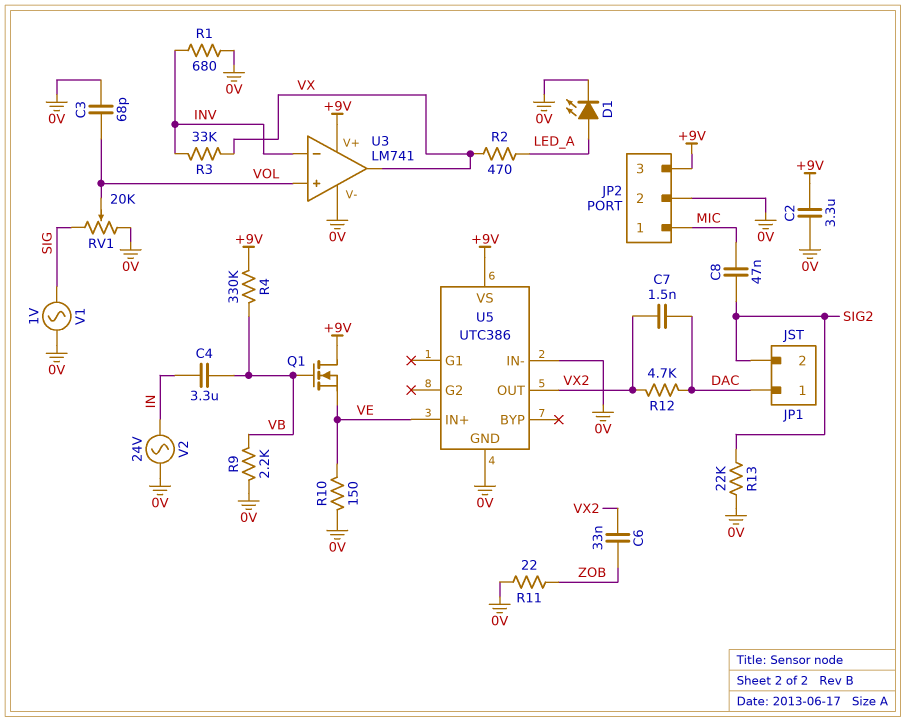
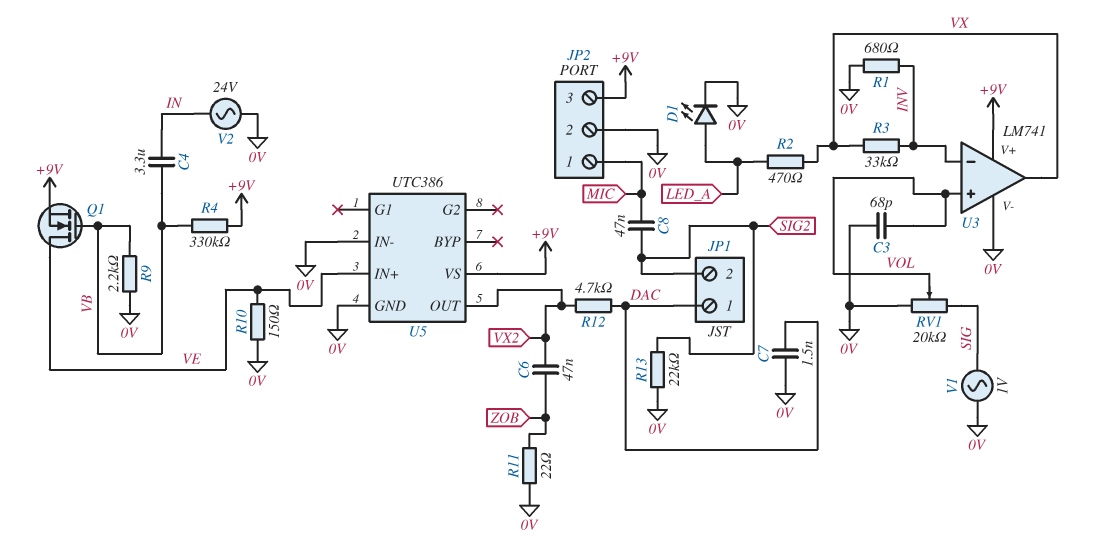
C2: 3.3uF (+9V, 0V) -> none
C6: 33nF (VX2, ZOB) -> 47nF (VX2, ZOB)
C7: 1.5nF (DAC, VX2) -> 1.5nF (0V, DAC)
Q1: NMOS (G VB, D +9V, S VE) -> NMOS (G VB, D VE, S +9V)

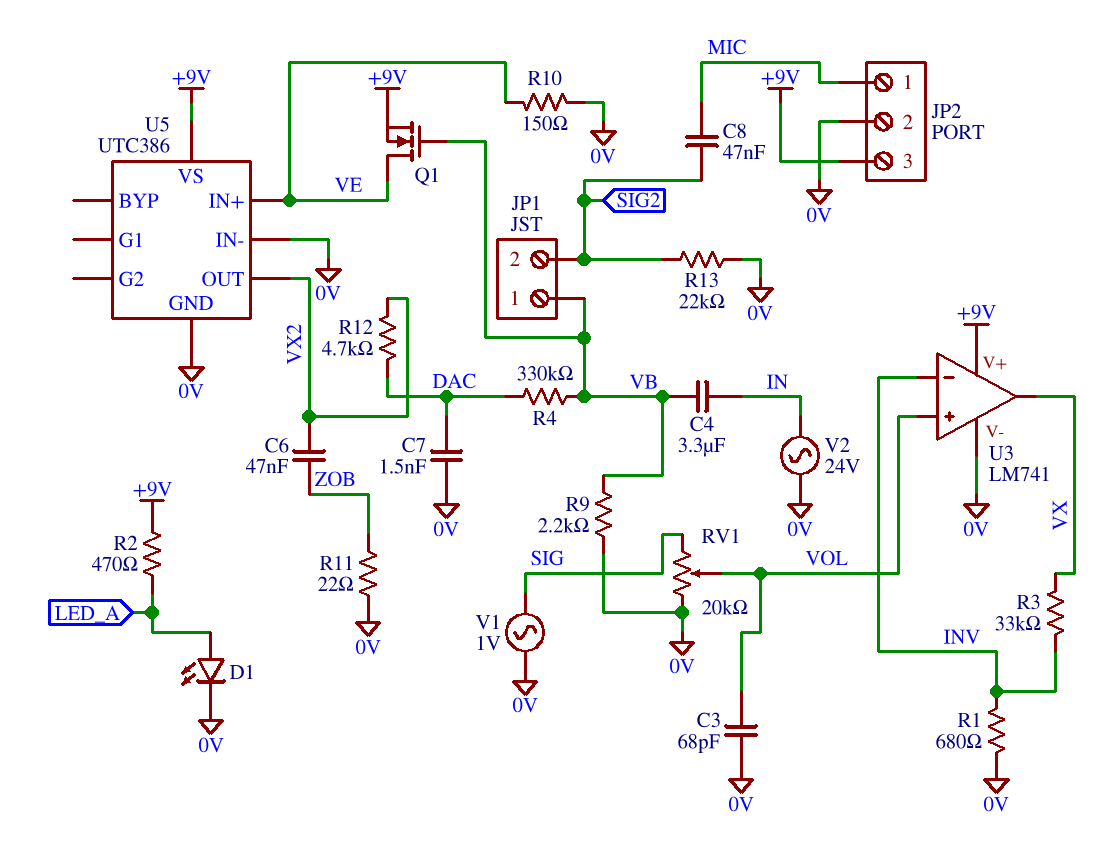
JP1 pin 1: DAC -> VB
R2: 470 (LED_A, VX) -> 470 (+9V, LED_A)
R4: 330k (+9V, VB) -> 330k (DAC, VB)

